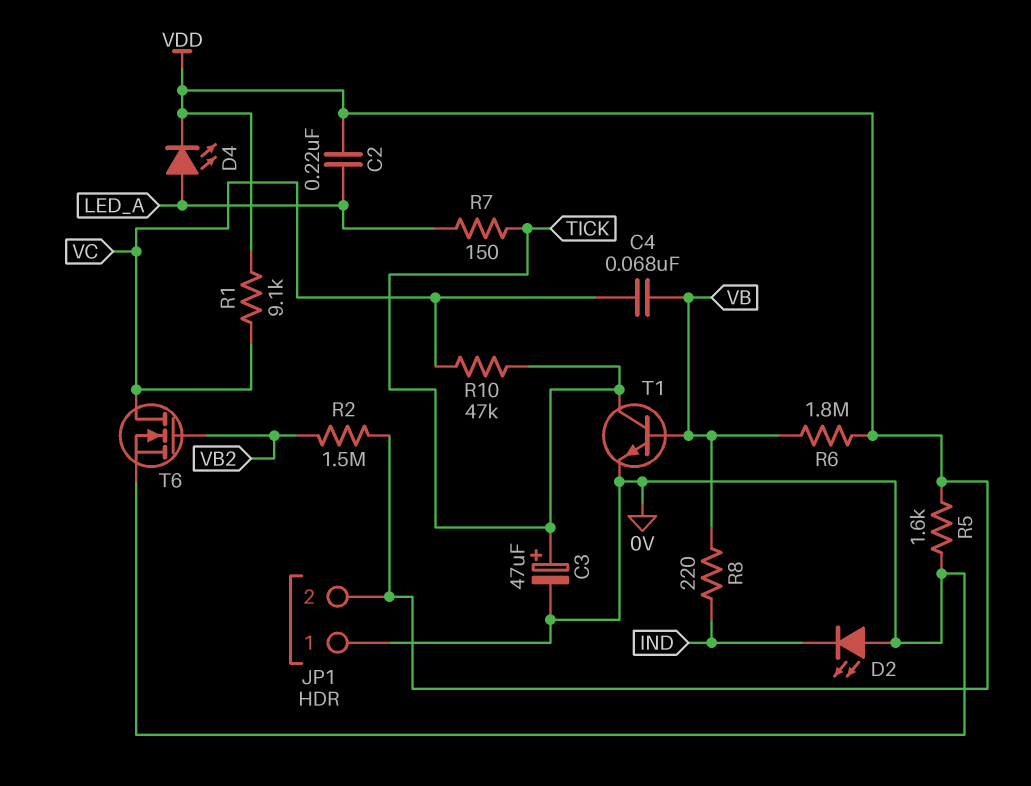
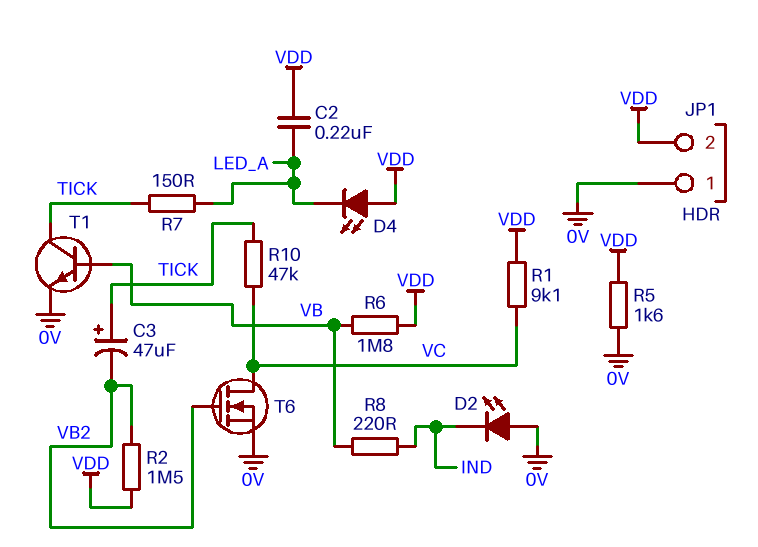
C3: 47uF (plus TICK, minus 0V) -> 47uF (plus TICK, minus VB2)
C4: 68nF (VB, VC) -> none
D4: LED (A LED_A, K VDD) -> LED (A VDD, K LED_A)

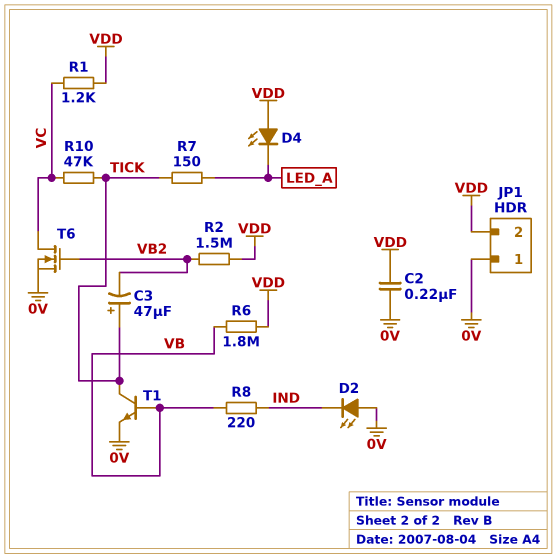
C2: 220nF (LED_A, VDD) -> 220nF (0V, VDD)
R1: 9.1k (VC, VDD) -> 1.2k (VC, VDD)
R5: 1.6k (0V, VDD) -> none

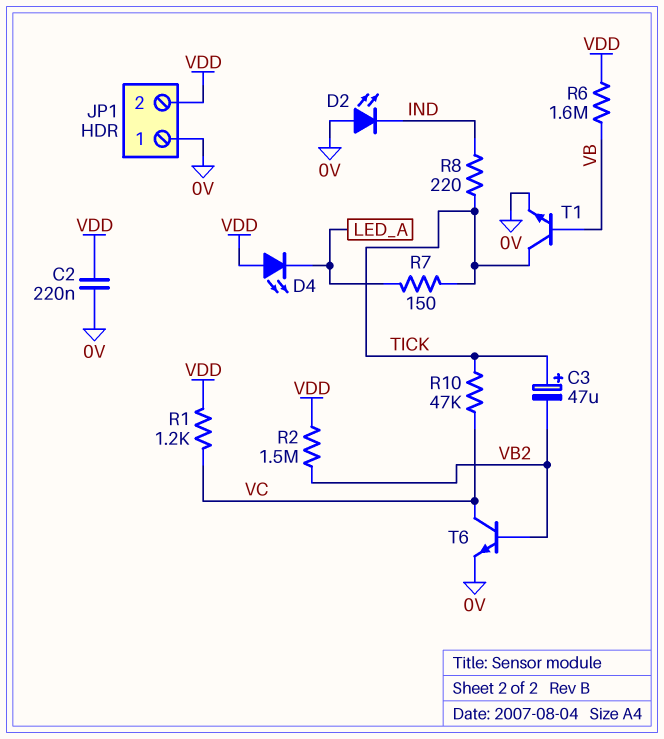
R6: 1.8M (VB, VDD) -> 1.6M (VB, VDD)
R8: 220 (IND, VB) -> 220 (IND, TICK)
T6: NMOS (G VB2, D VC, S 0V) -> NPN (B VB2, C VC, E 0V)

